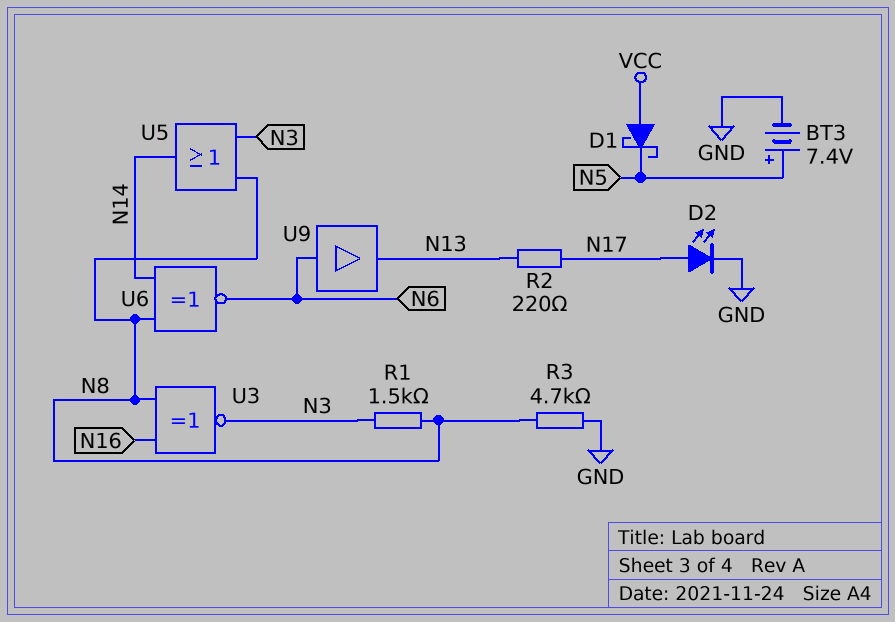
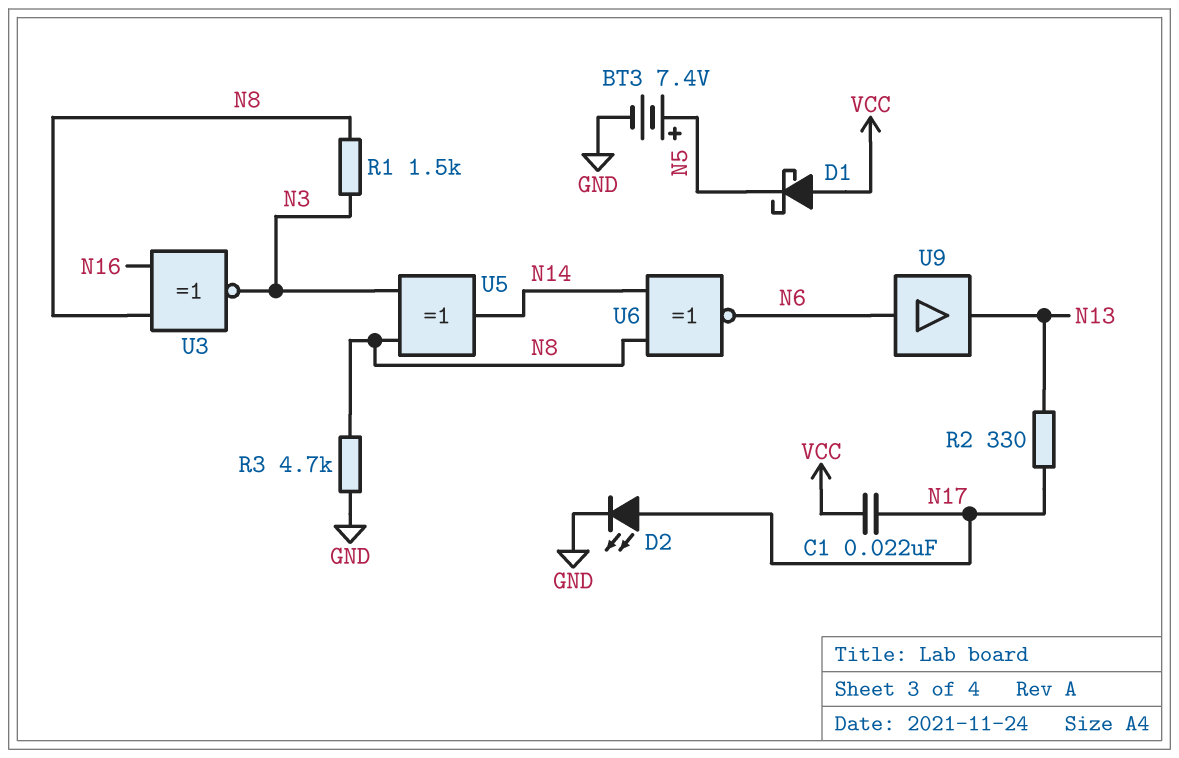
C1: none -> 22nF (N17, VCC)
R2: 220 (N13, N17) -> 330 (N13, N17)
U5: OR (in N3, in N8, out N14) -> XOR (in N3, in N8, out N14)

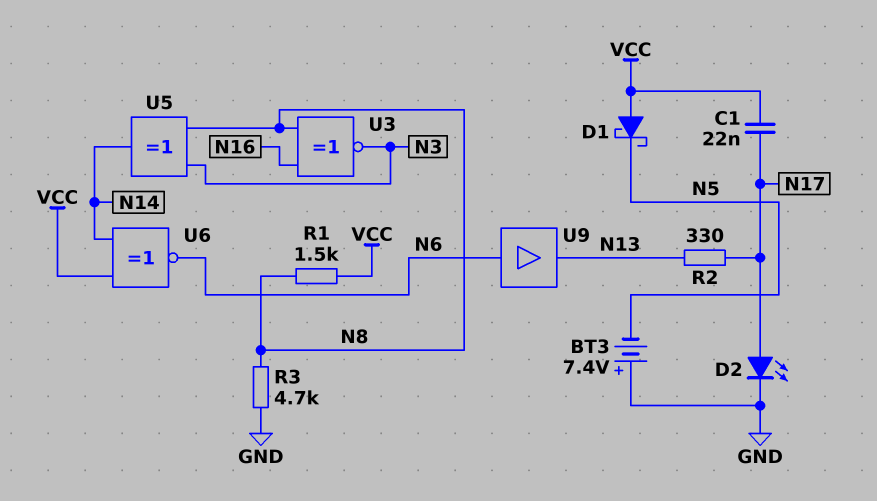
BT3: 7.4V (plus N5, minus GND) -> 7.4V (plus GND, minus N5)
R1: 1.5k (N3, N8) -> 1.5k (N8, VCC)
U6: XNOR (in N8, in N14, out N6) -> XNOR (in N14, in VCC, out N6)

